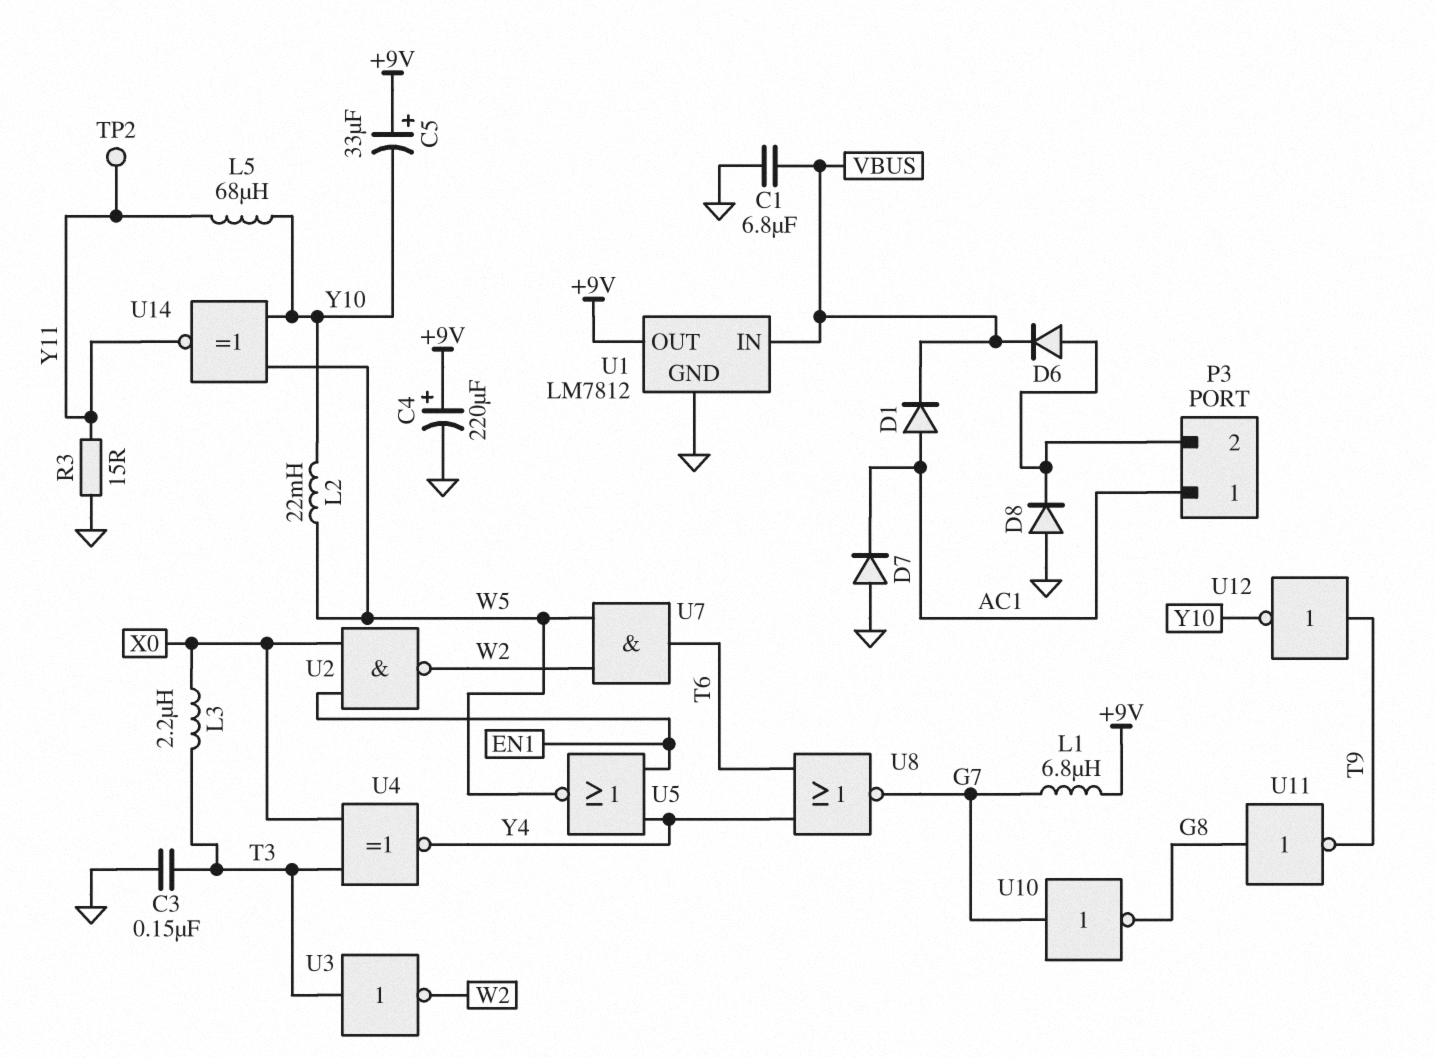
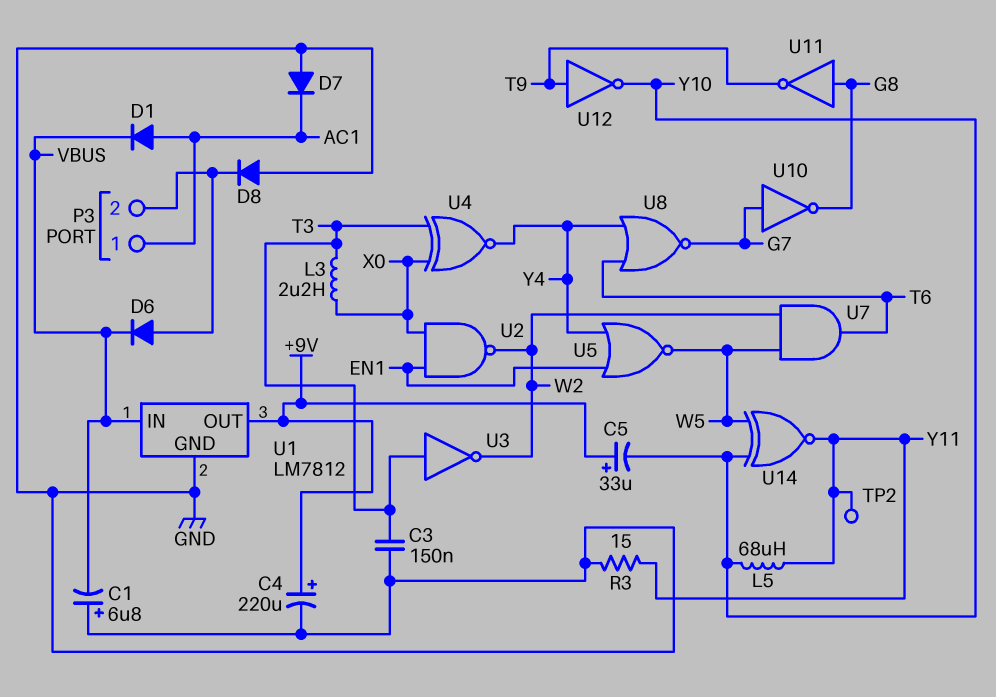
C1: 6.8uF (GND, VBUS) -> 6.8uF (plus GND, minus VBUS)
L1: 6.8uH (+9V, G7) -> none
L2: 22mH (W5, Y10) -> none

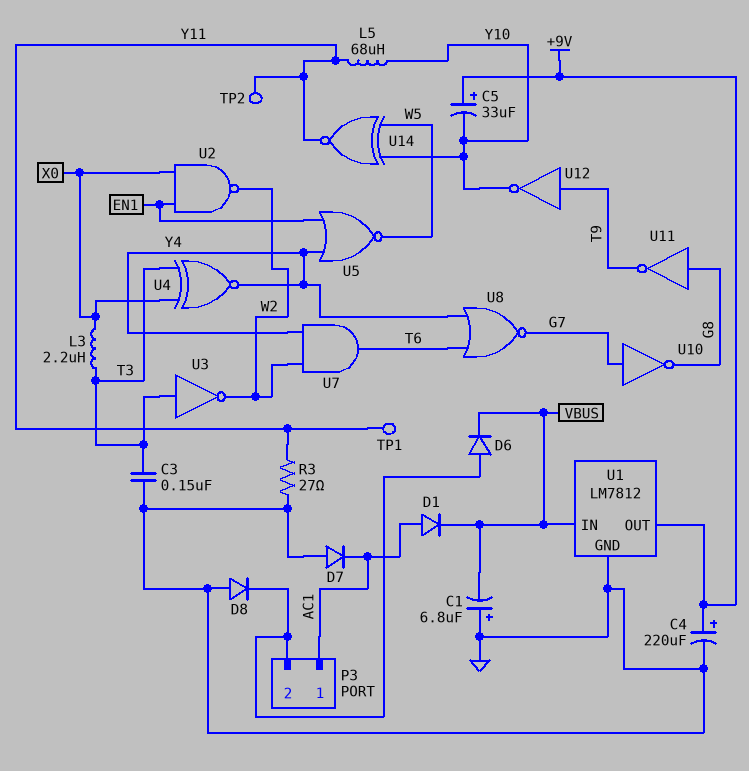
R3: 15 (GND, Y11) -> 27 (GND, Y11)
TP1: none -> test point (Y11)
U7: AND (in W2, in W5, out T6) -> AND (in W2, in Y4, out T6)

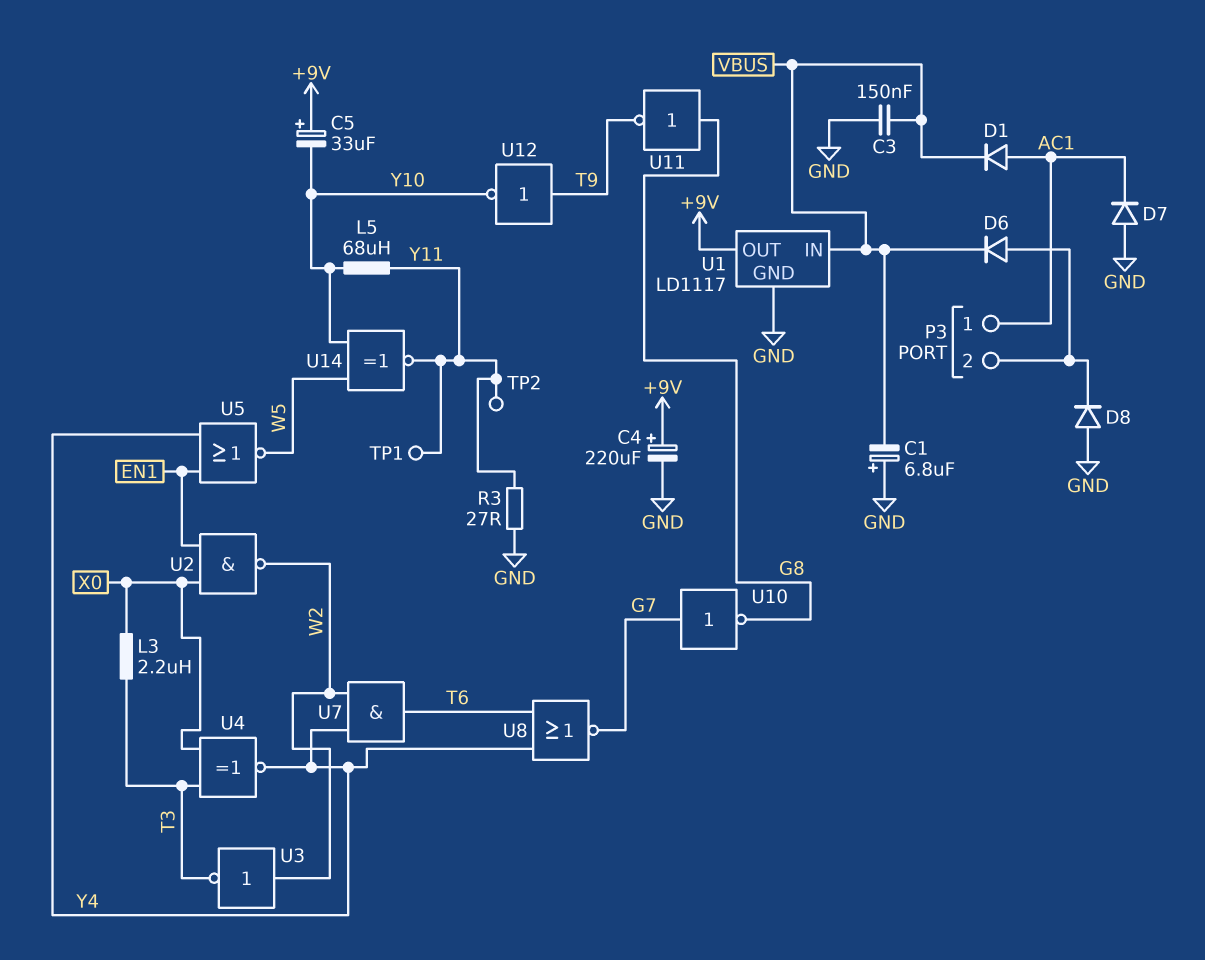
C3: 150nF (GND, T3) -> 150nF (GND, VBUS)
U1: LM7812 -> LD1117
U3: NOT (in T3, out W2) -> NOT (in W2, out T3)

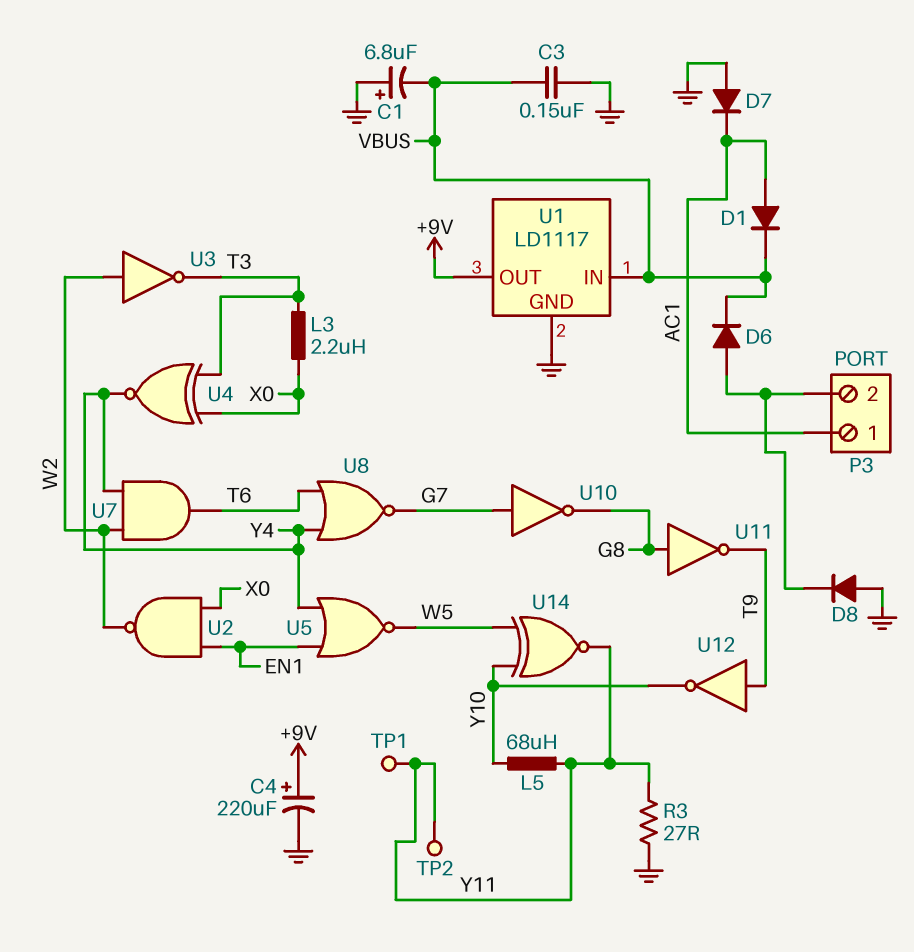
C5: 33uF (plus +9V, minus Y10) -> none

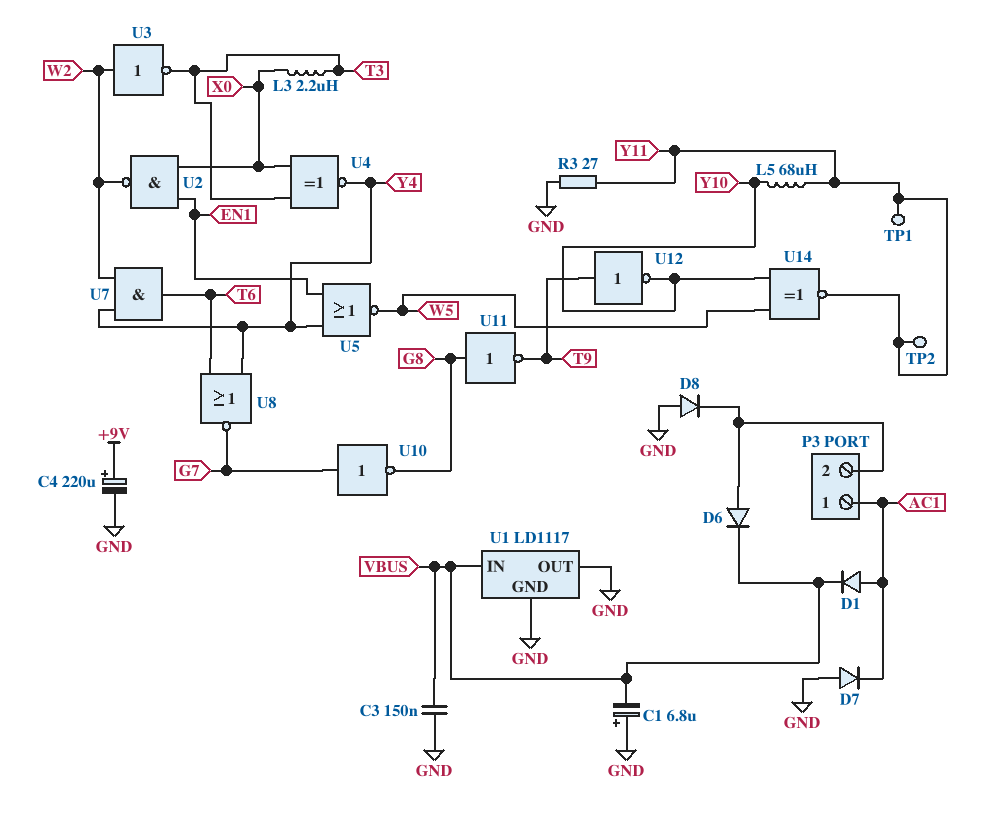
U1 pin OUT: +9V -> GND

